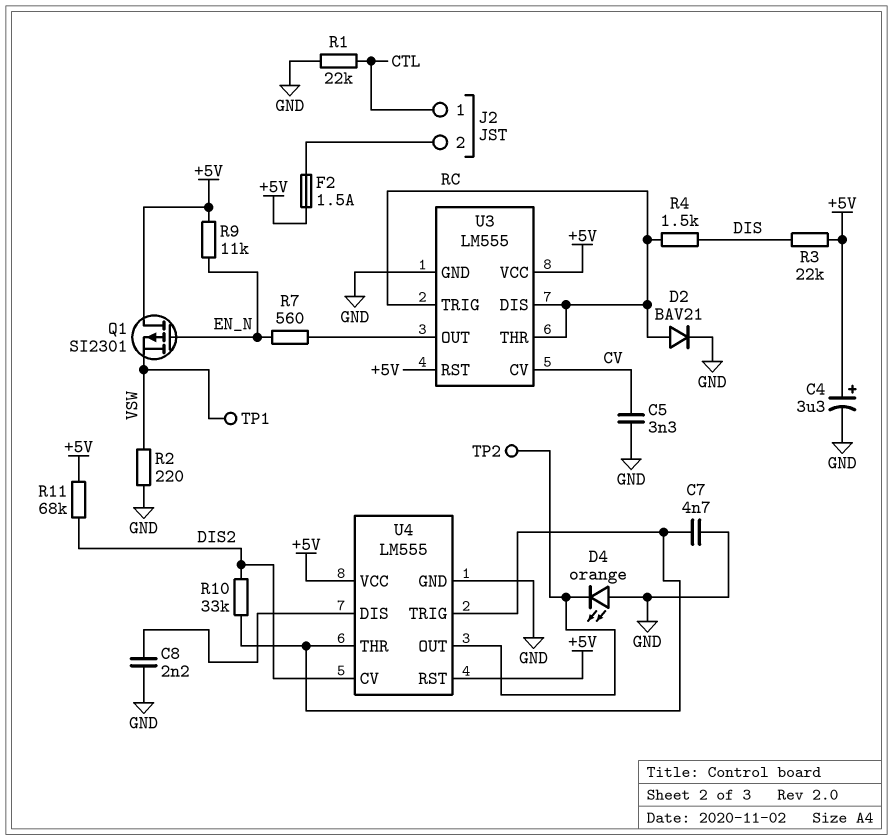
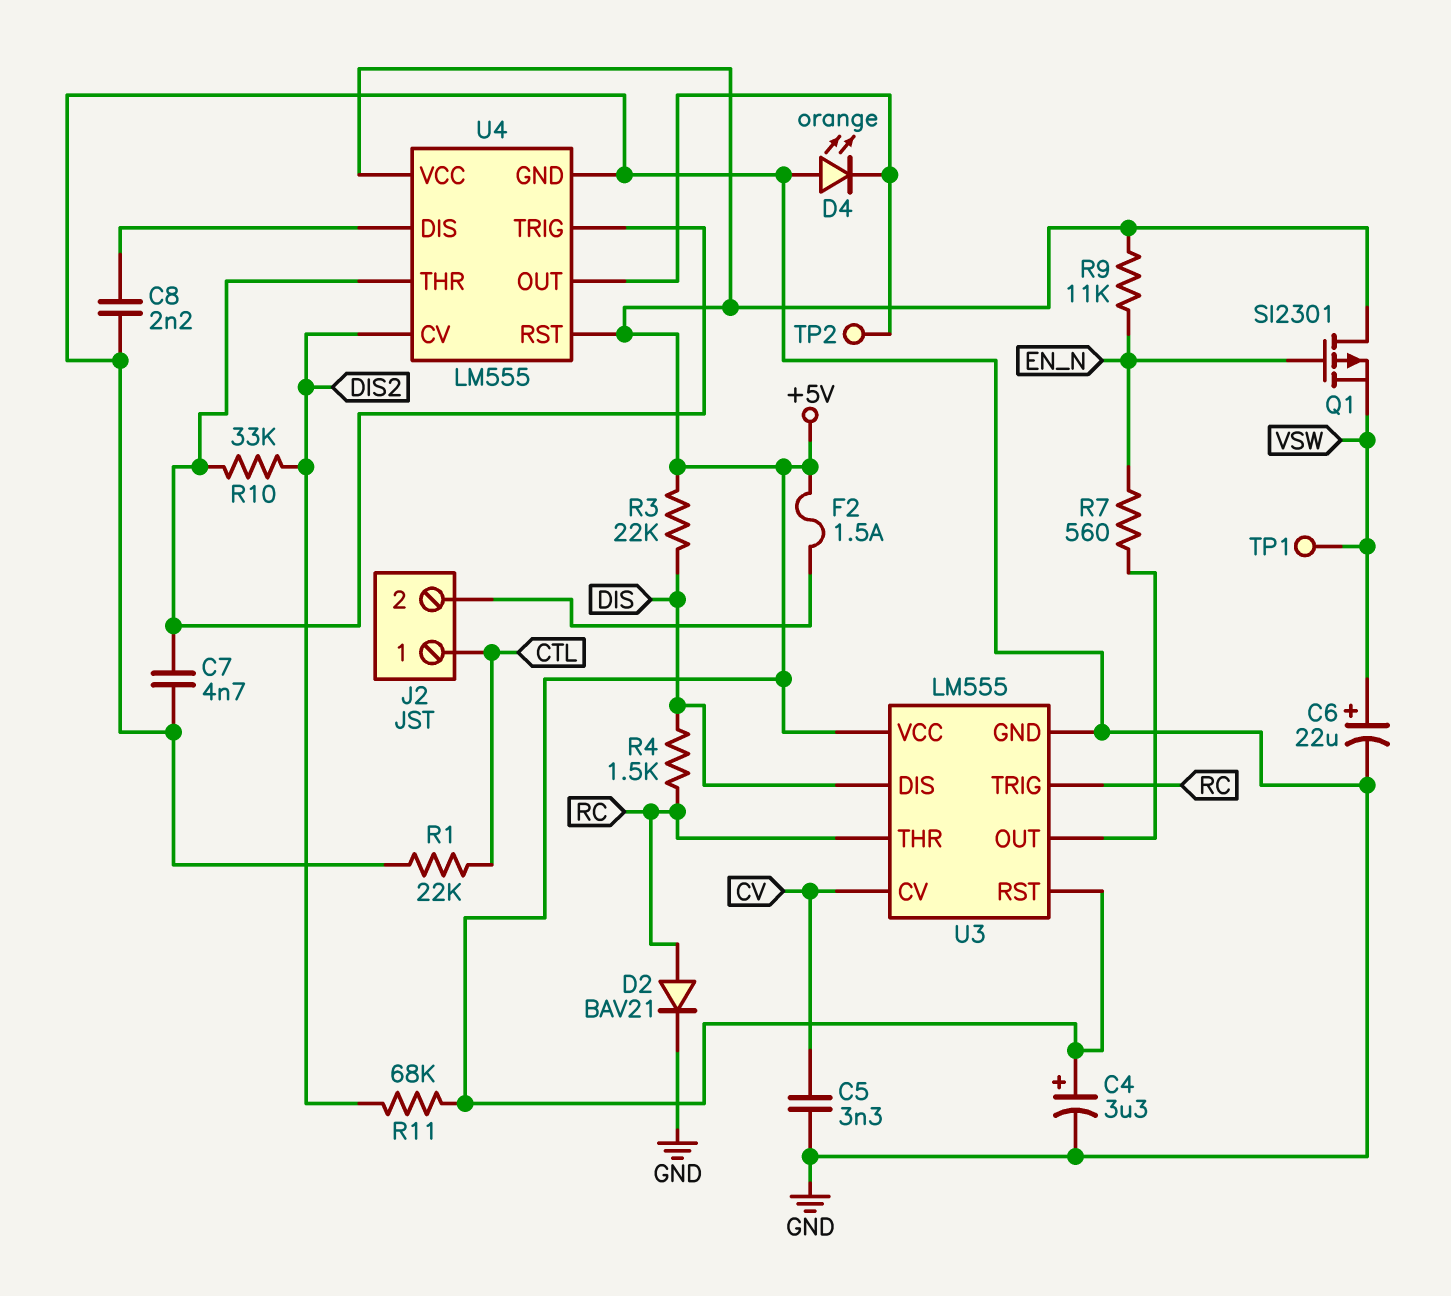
C6: none -> 22uF (plus VSW, minus GND)
R2: 220 (GND, VSW) -> none
U3 pin DIS: RC -> DIS

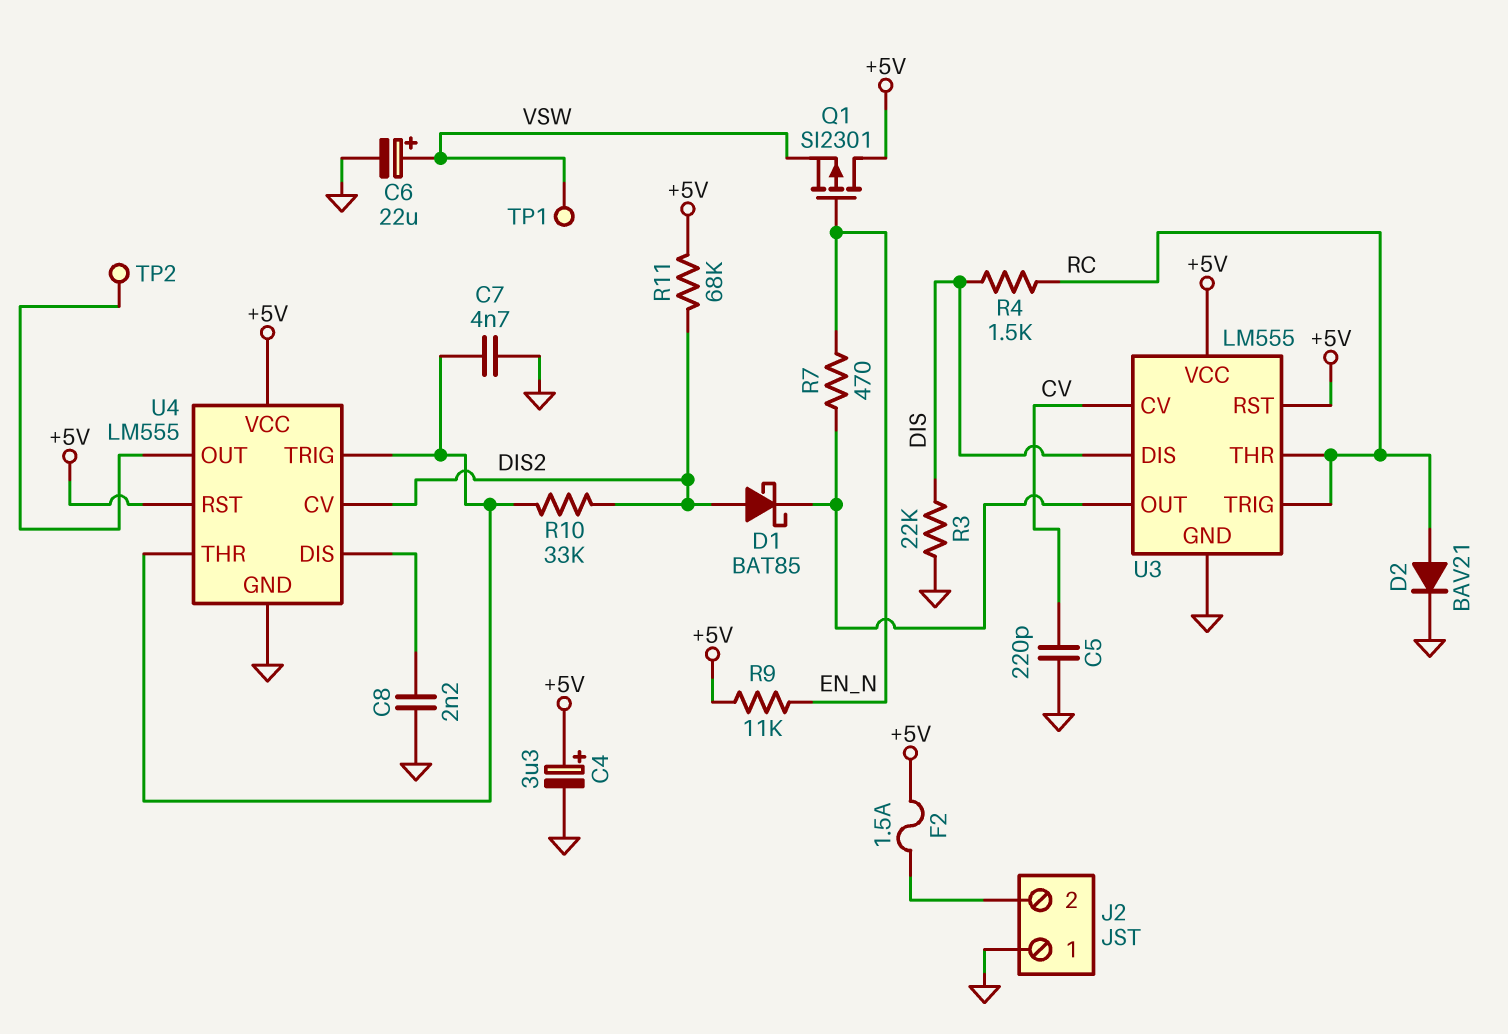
C5: 3.3nF (CV, GND) -> 220pF (CV, GND)
D1: none -> schottky BAT85 (A DIS2, K U3/OUT)
D4: LED orange (A GND, K U4/OUT) -> none
J2 pin 1: CTL -> GND
R1: 22k (CTL, GND) -> none
R3: 22k (+5V, DIS) -> 22k (DIS, GND)
R7: 560 (EN_N, U3/OUT) -> 470 (EN_N, U3/OUT)

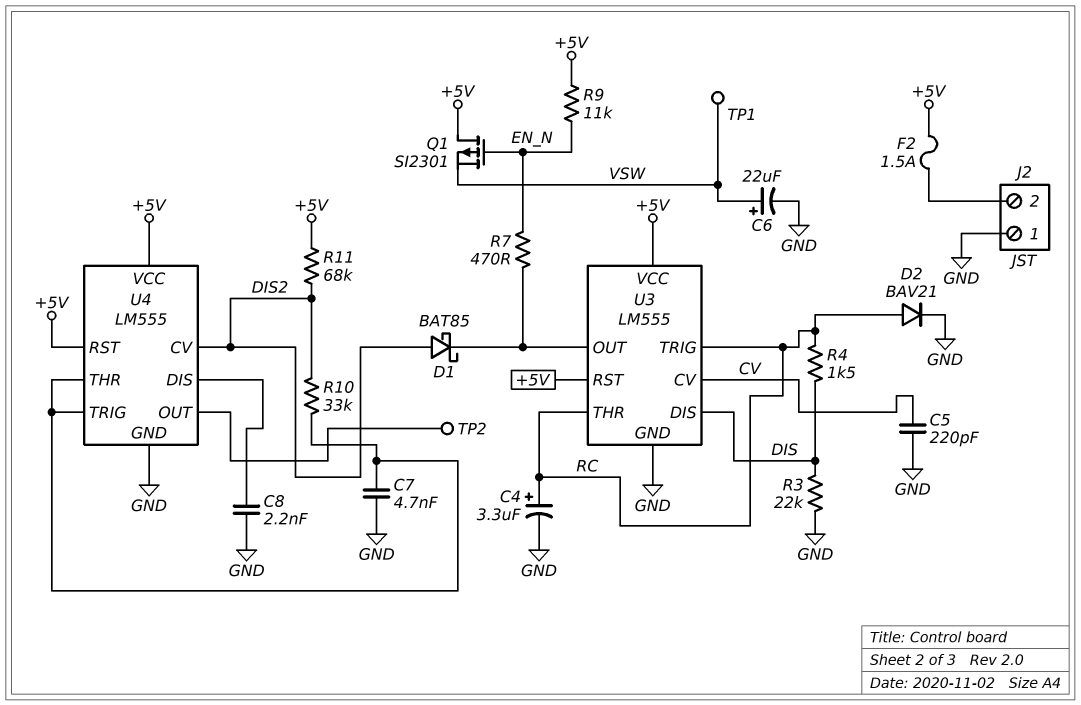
C4: 3.3uF (plus +5V, minus GND) -> 3.3uF (plus RC, minus GND)

